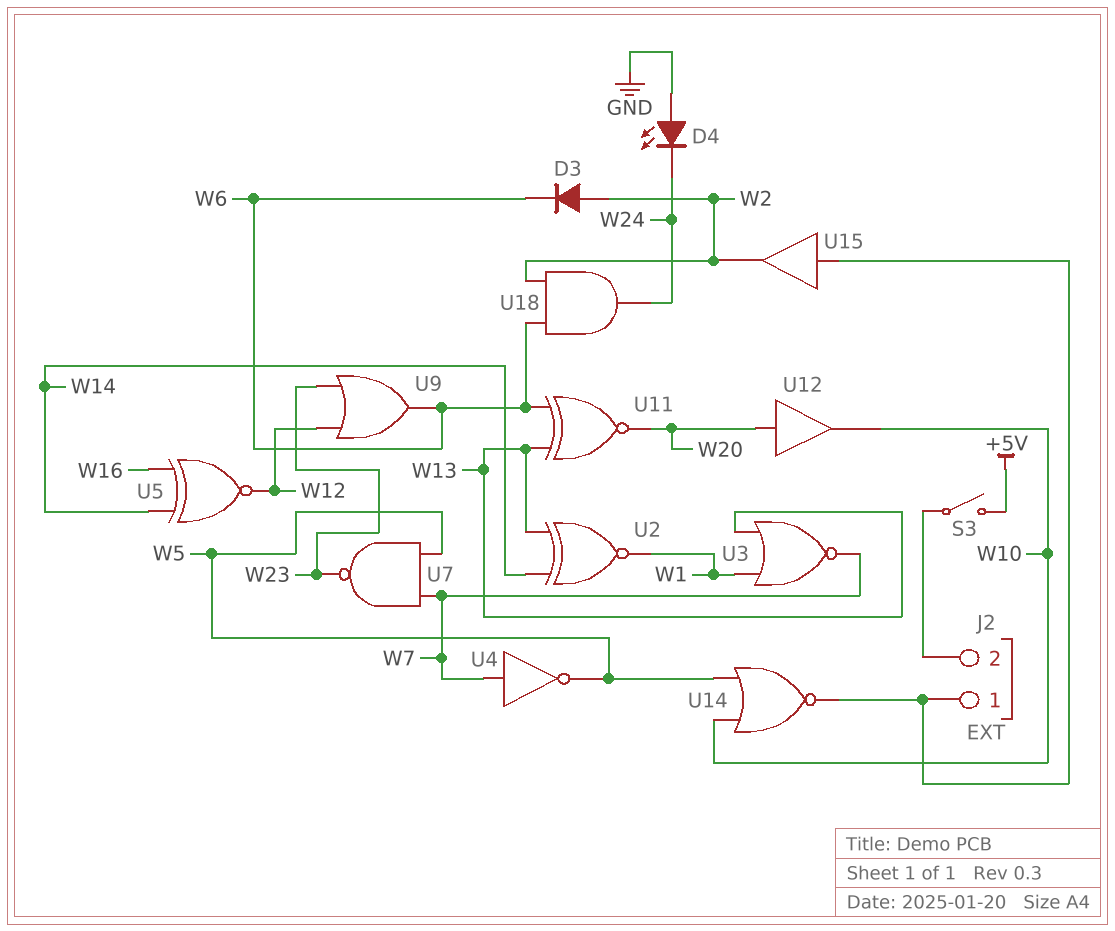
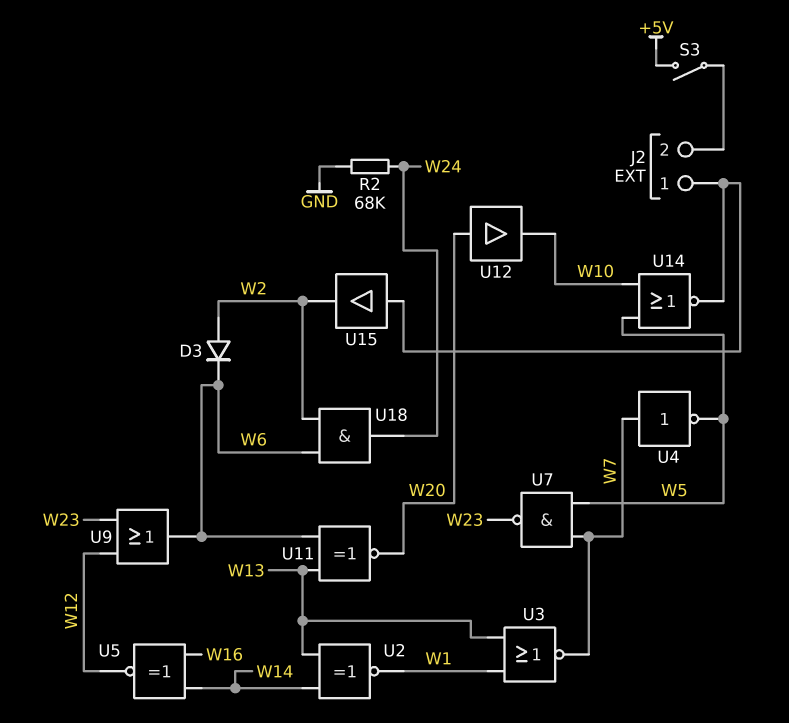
D4: LED (A GND, K W24) -> none
R2: none -> 68k (GND, W24)

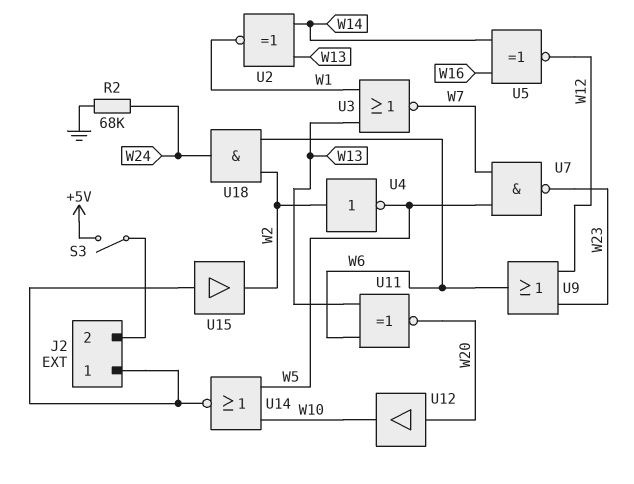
D3: diode (A W2, K W6) -> none
U4: NOT (in W7, out W5) -> NOT (in W2, out W5)

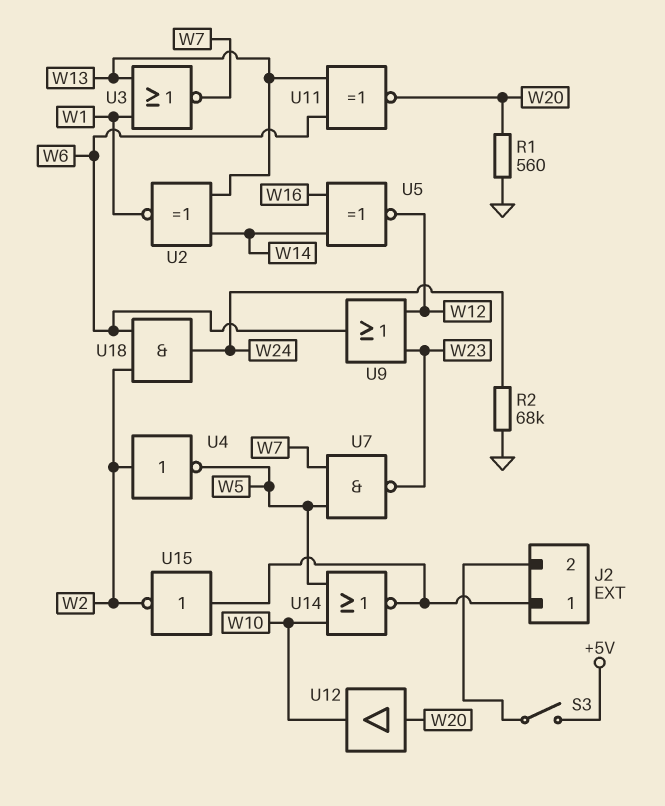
R1: none -> 560 (GND, W20)
U15: buffer (in J2/1, out W2) -> NOT (in J2/1, out W2)

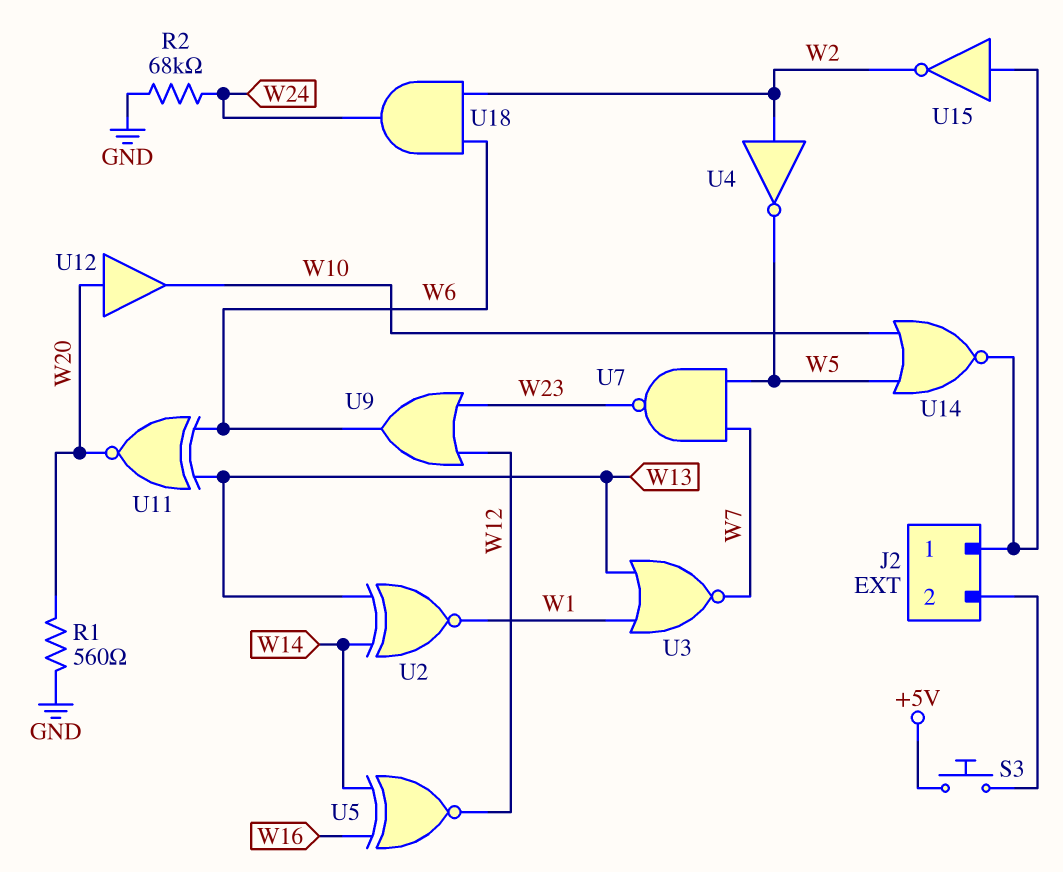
S3: switch (+5V, J2/2) -> button (+5V, J2/2)

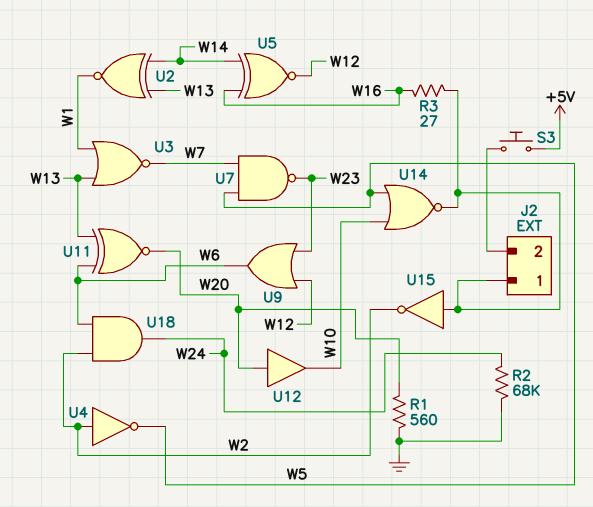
R3: none -> 27 (J2/1, W16)

